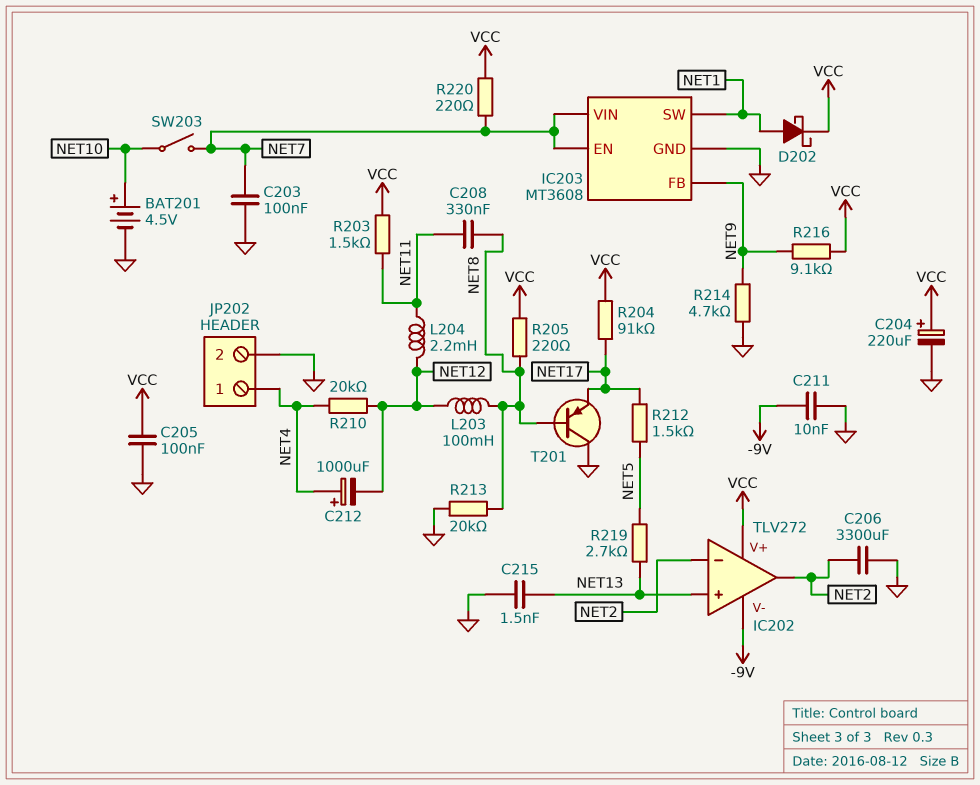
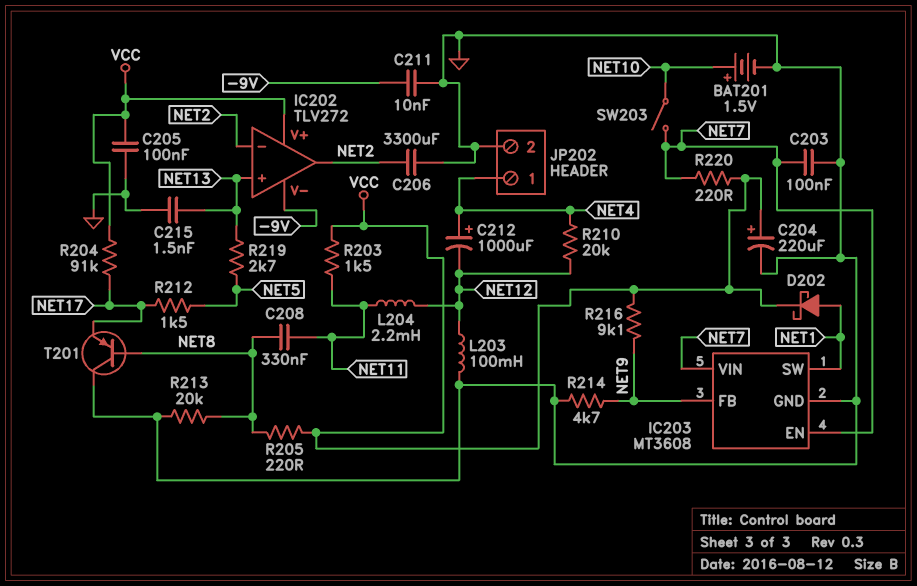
BAT201: 4.5V (plus NET10, minus GND) -> 1.5V (plus NET10, minus GND)
L203: 100mH (NET8, NET12) -> 100mH (GND, NET12)

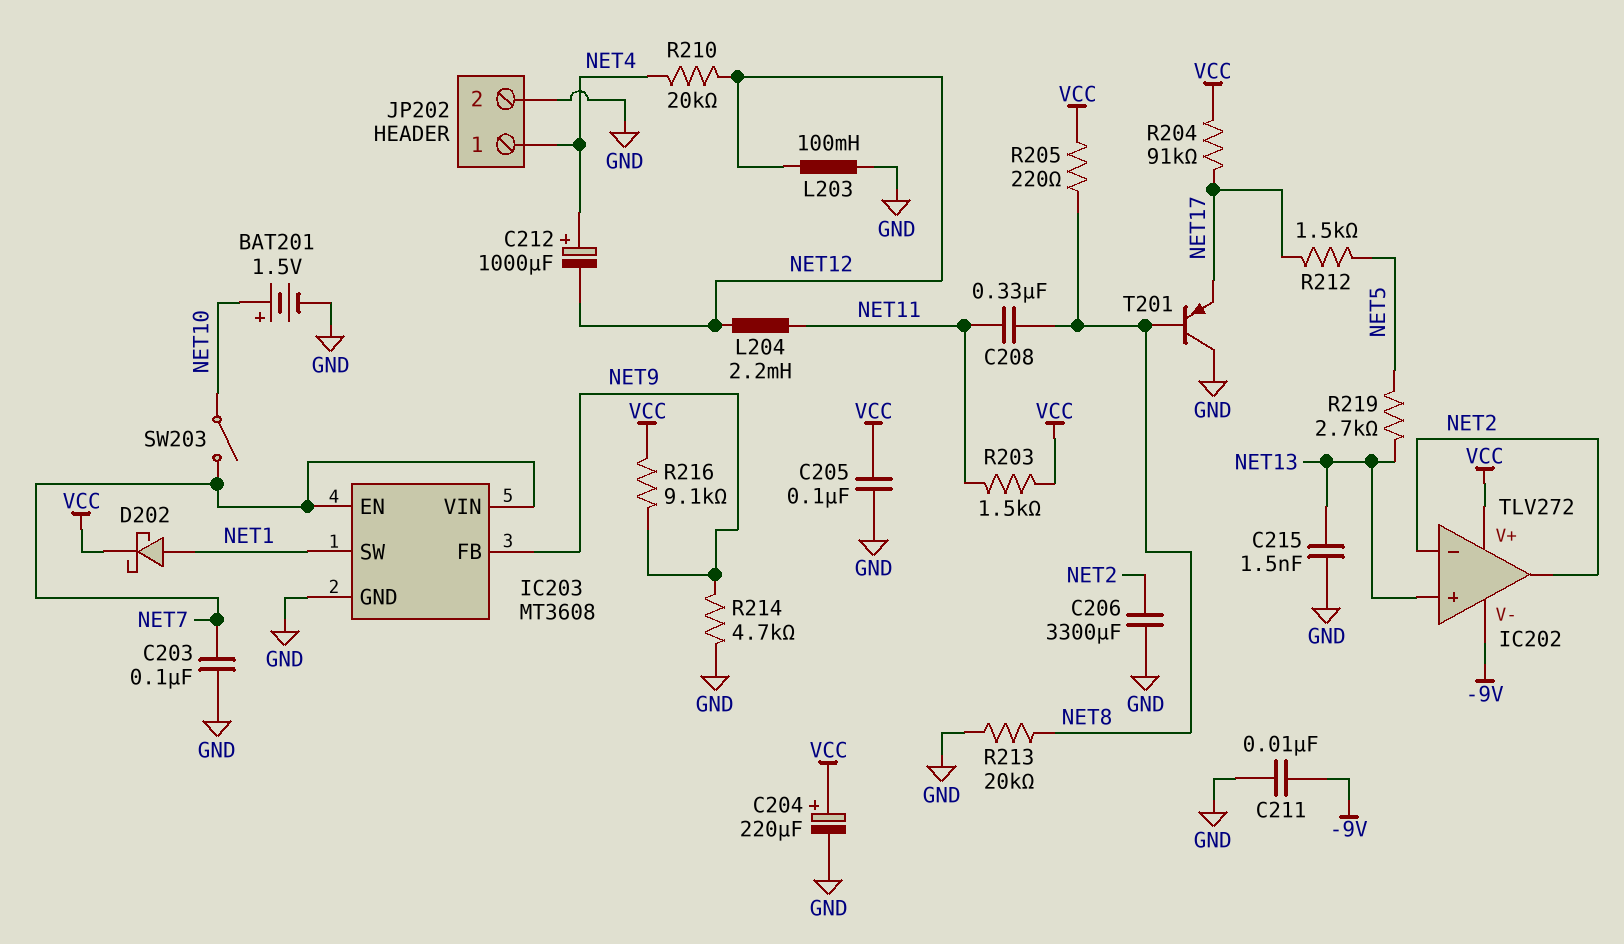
R220: 220 (NET7, VCC) -> none

